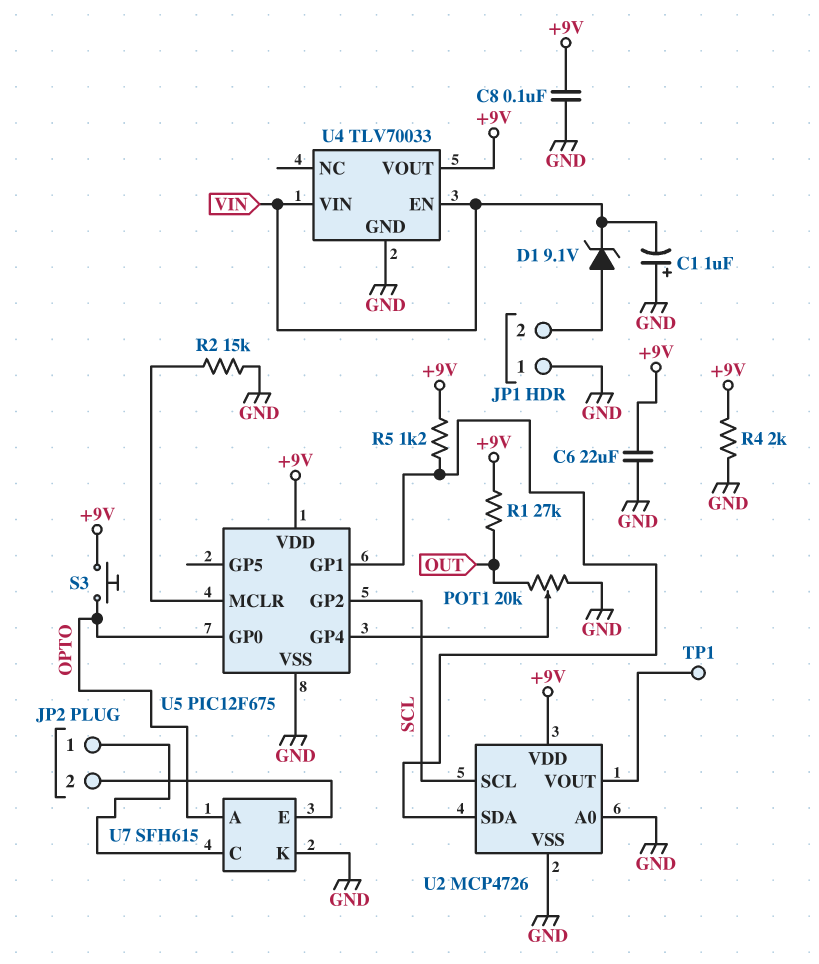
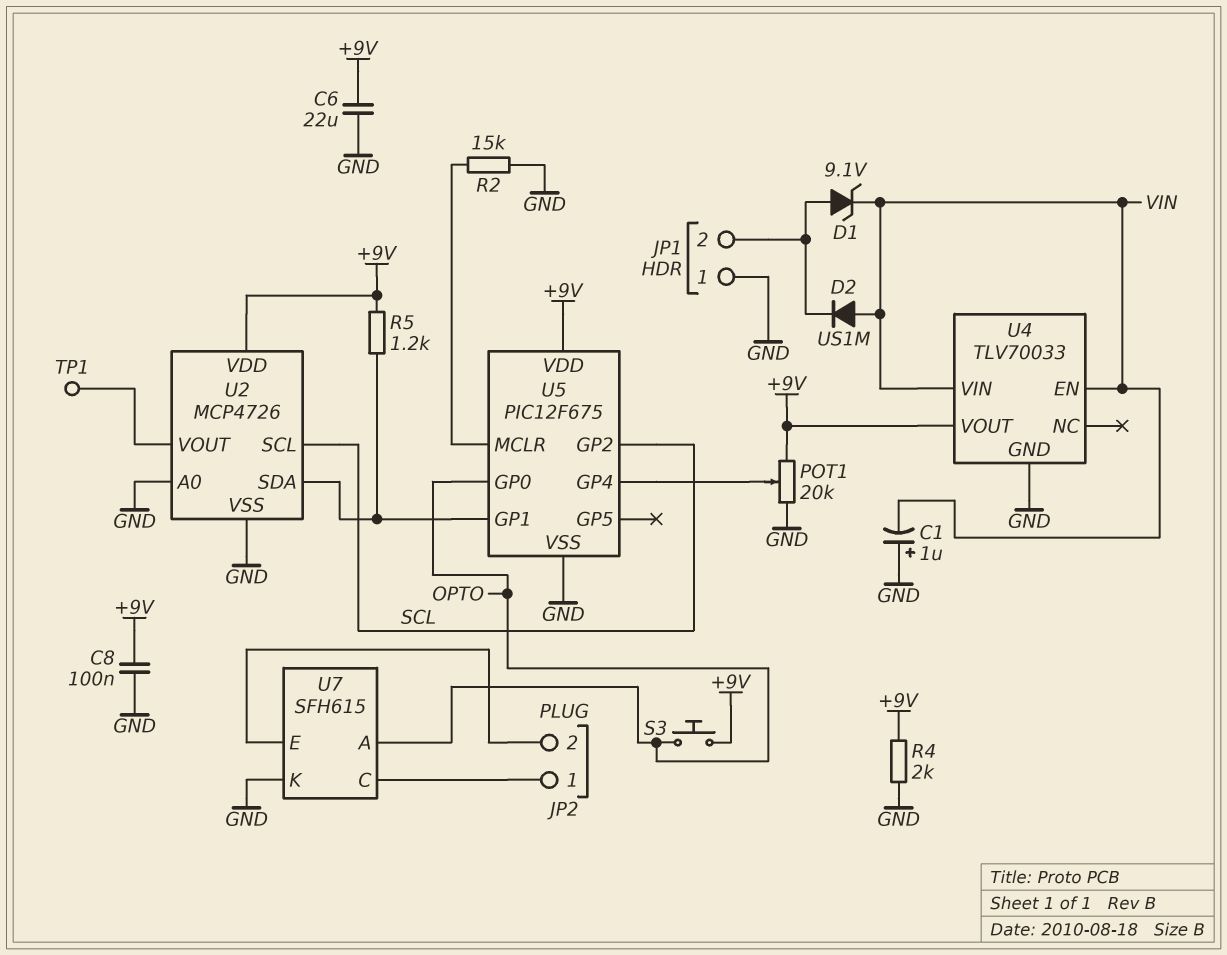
D2: none -> diode US1M (A VIN, K JP1/2)
POT1: 20k (GND, OUT, wiper U5/GP4) -> 20k (+9V, GND, wiper U5/GP4)
R1: 27k (+9V, OUT) -> none

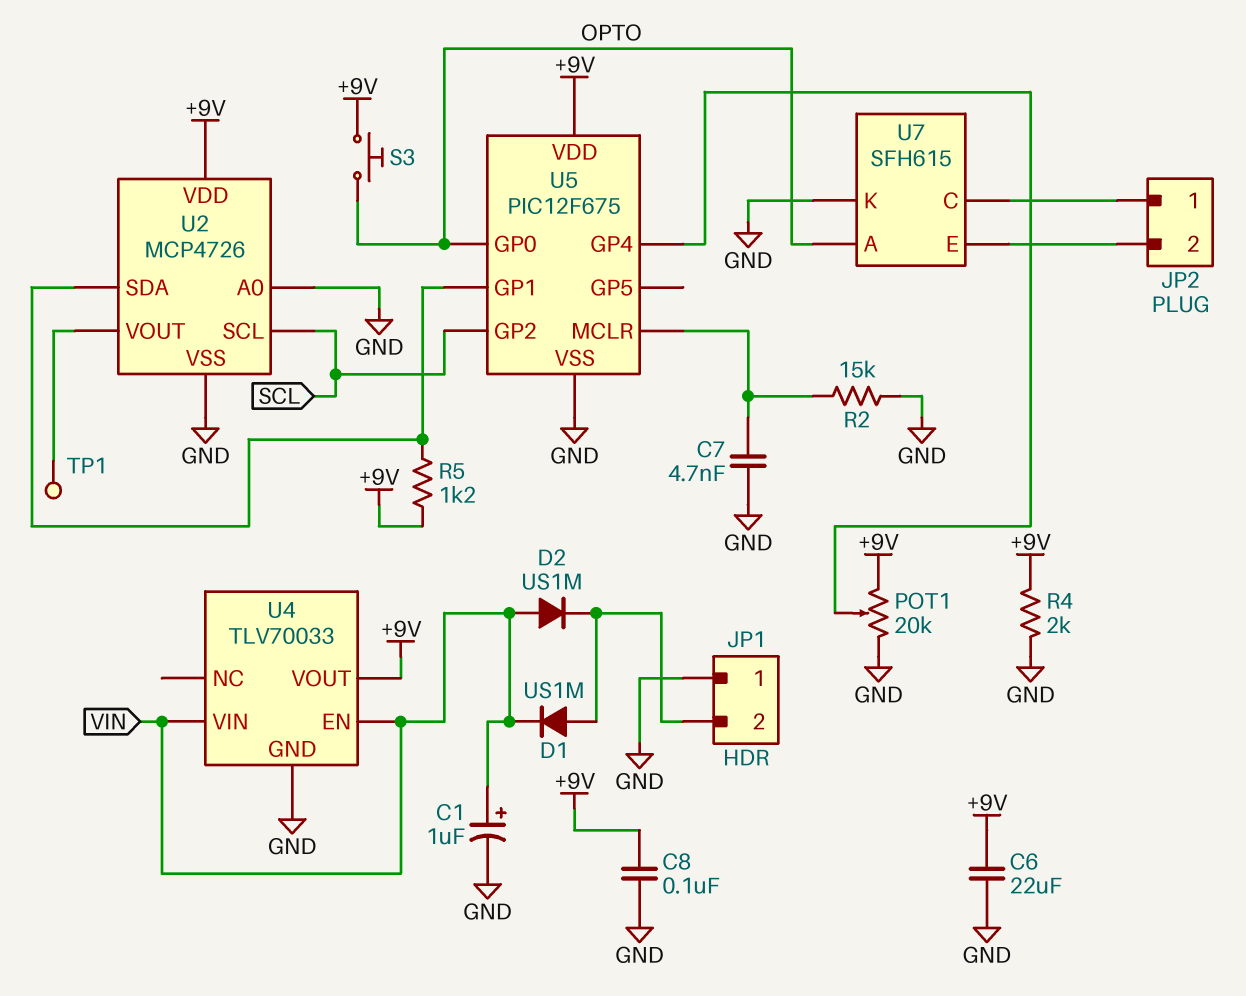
C1: 1uF (plus GND, minus VIN) -> 1uF (plus VIN, minus GND)
C7: none -> 4.7nF (GND, U5/MCLR)
D1: zener 9.1V (A JP1/2, K VIN) -> diode US1M (A JP1/2, K VIN)

